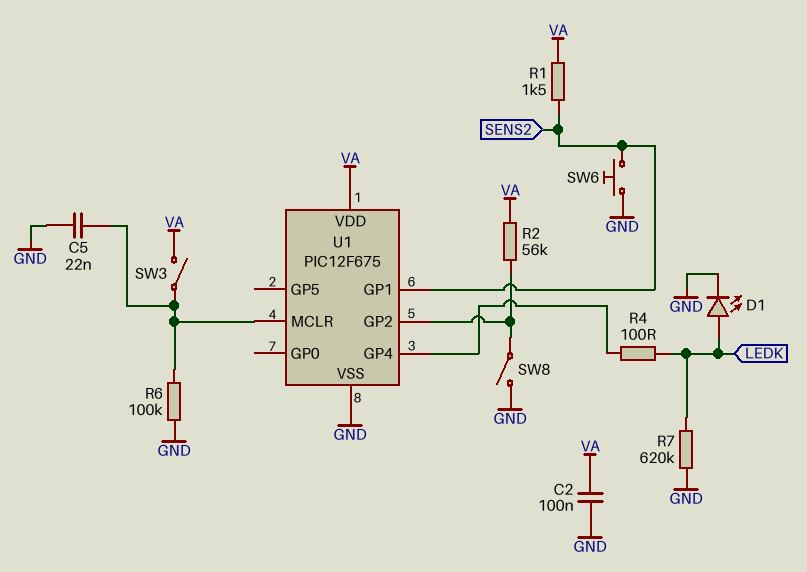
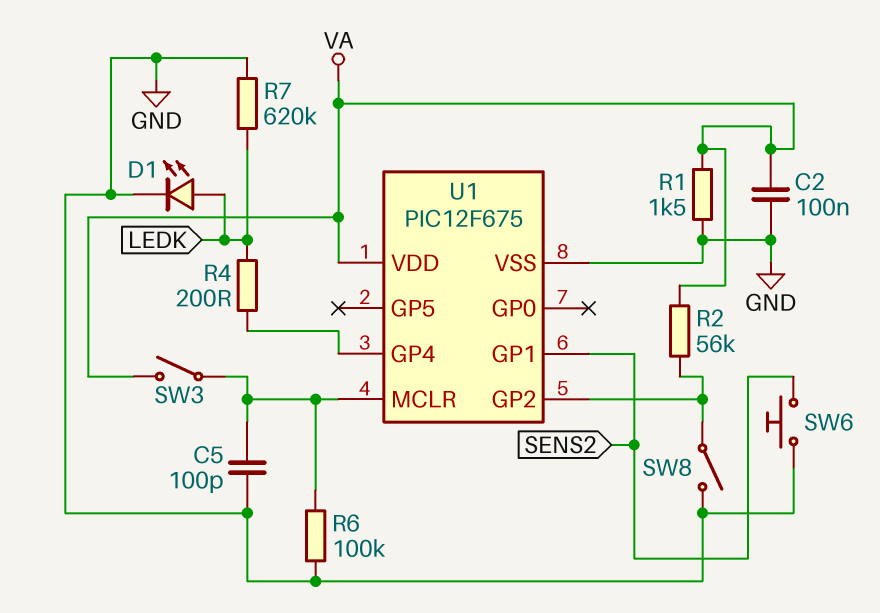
C5: 22nF (GND, U1/MCLR) -> 100pF (GND, U1/MCLR)
R1: 1.5k (SENS2, VA) -> 1.5k (GND, VA)
R4: 100 (LEDK, U1/GP4) -> 200 (LEDK, U1/GP4)

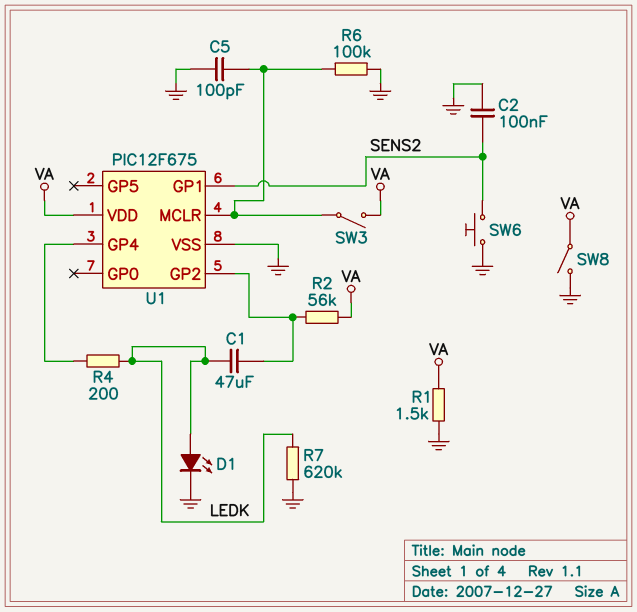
C1: none -> 47uF (LEDK, U1/GP2)
C2: 100nF (GND, VA) -> 100nF (GND, SENS2)
SW8: switch (GND, U1/GP2) -> switch (GND, VA)

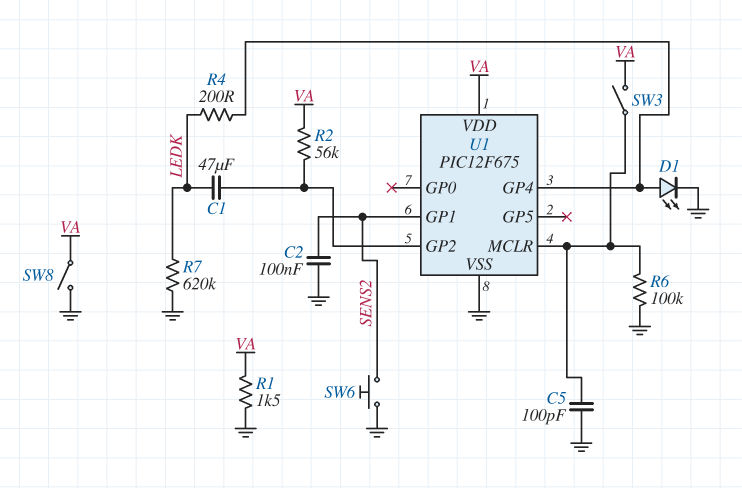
D1: LED (A LEDK, K GND) -> LED (A U1/GP4, K GND)

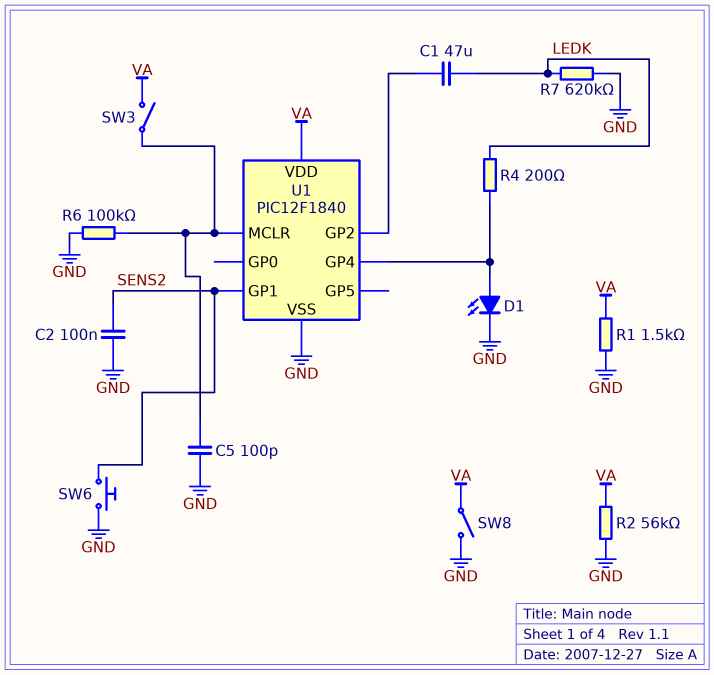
R2: 56k (U1/GP2, VA) -> 56k (GND, VA)
U1: PIC12F675 -> PIC12F1840

